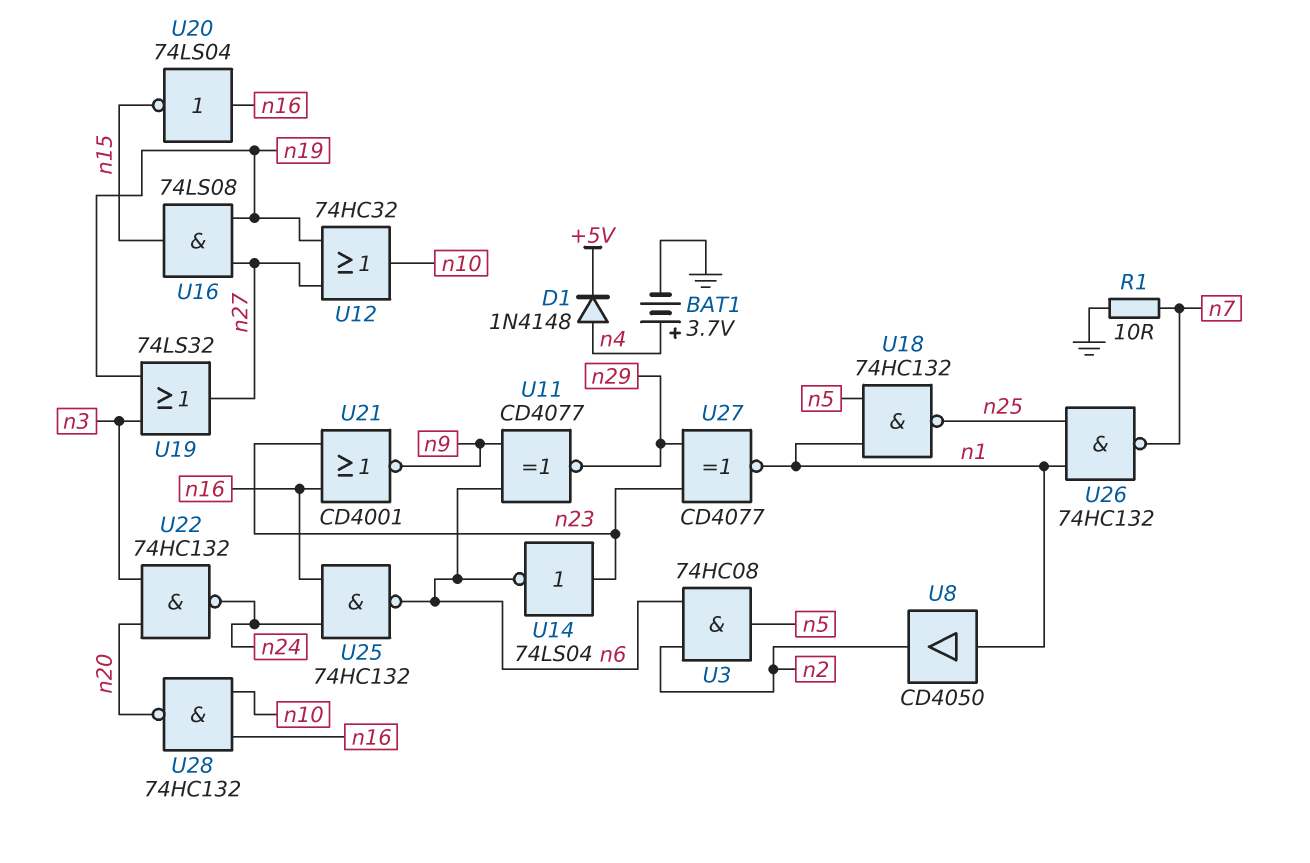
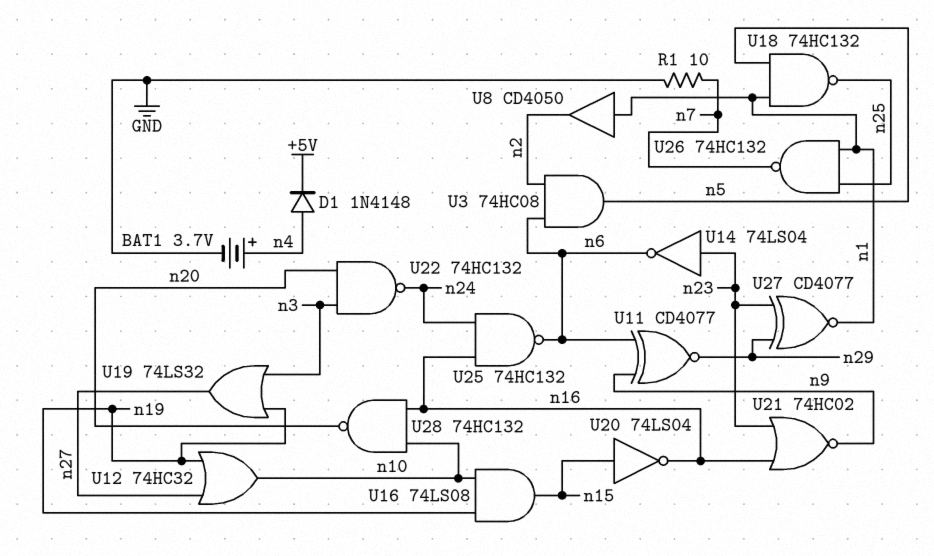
U16: AND 74LS08 (in n19, in n27, out n15) -> AND 74LS08 (in n10, in n19, out n15)
U20: NOT 74LS04 (in n16, out n15) -> NOT 74LS04 (in n15, out n16)
U21: NOR CD4001 (in n16, in n23, out n9) -> NOR 74HC02 (in n16, in n23, out n9)

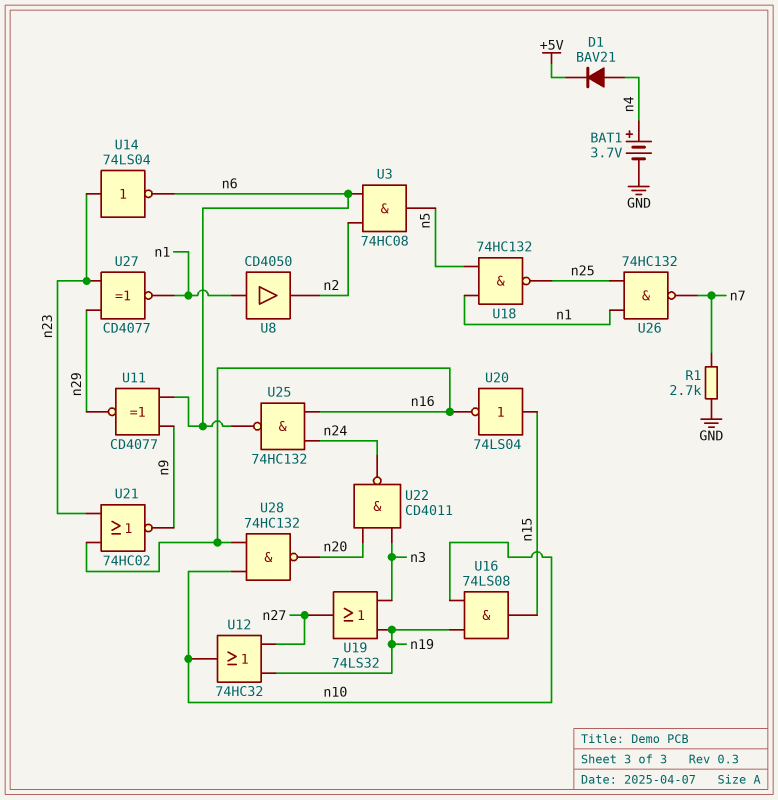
D1: diode 1N4148 (A n4, K +5V) -> diode BAV21 (A n4, K +5V)
R1: 10 (GND, n7) -> 2.7k (GND, n7)
U22: NAND 74HC132 (in n3, in n20, out n24) -> NAND CD4011 (in n3, in n20, out n24)

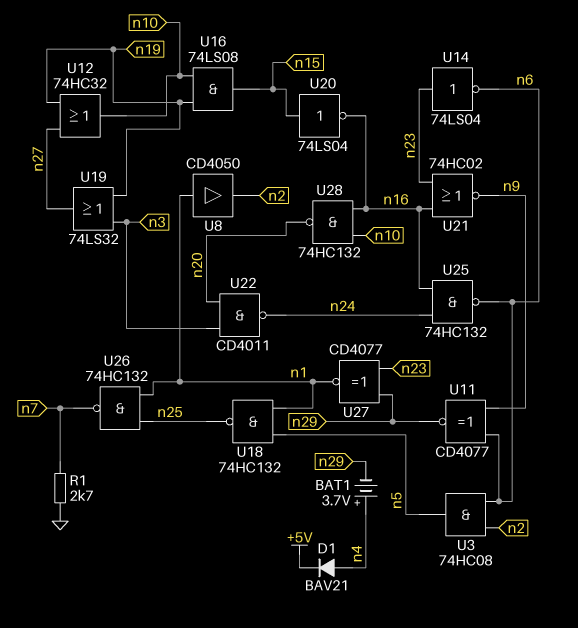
BAT1: 3.7V (plus n4, minus GND) -> 3.7V (plus n4, minus n29)

